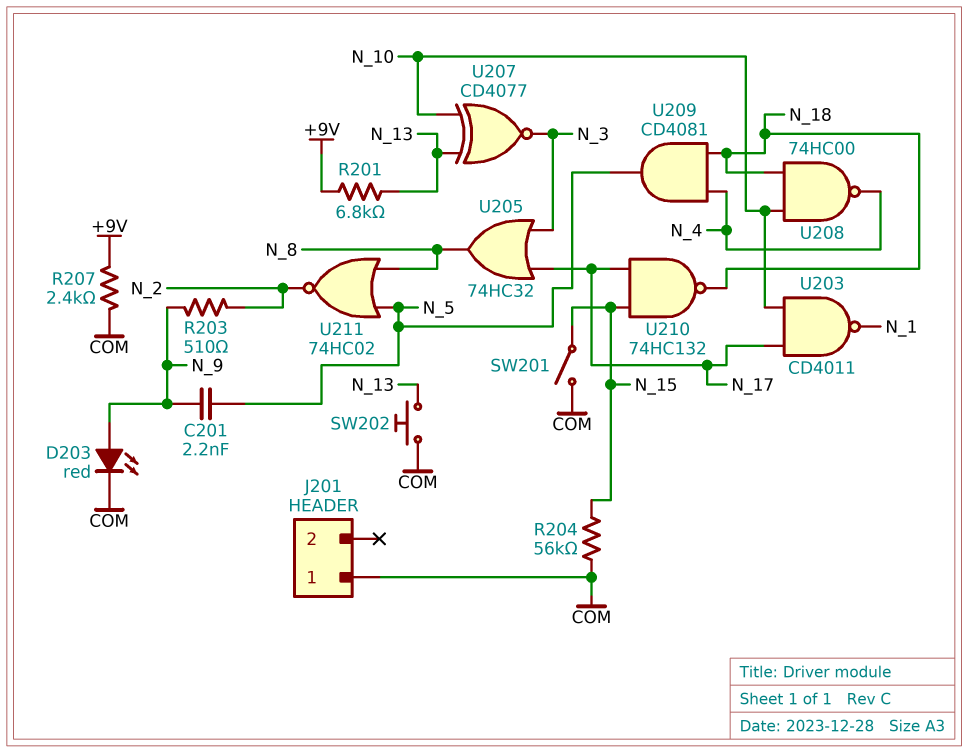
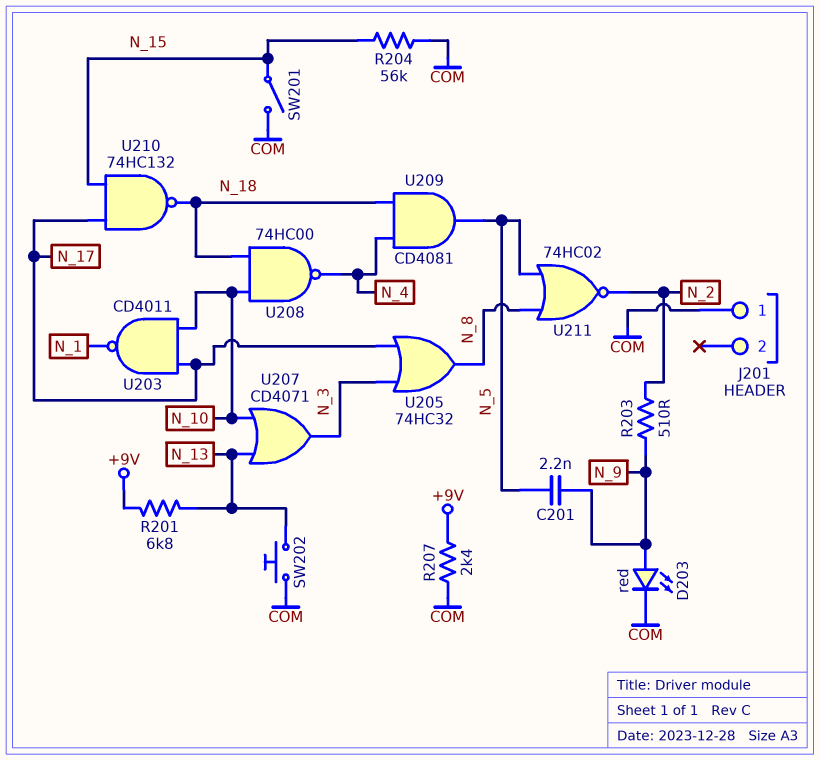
U207: XNOR CD4077 (in N_10, in N_13, out N_3) -> OR CD4071 (in N_10, in N_13, out N_3)

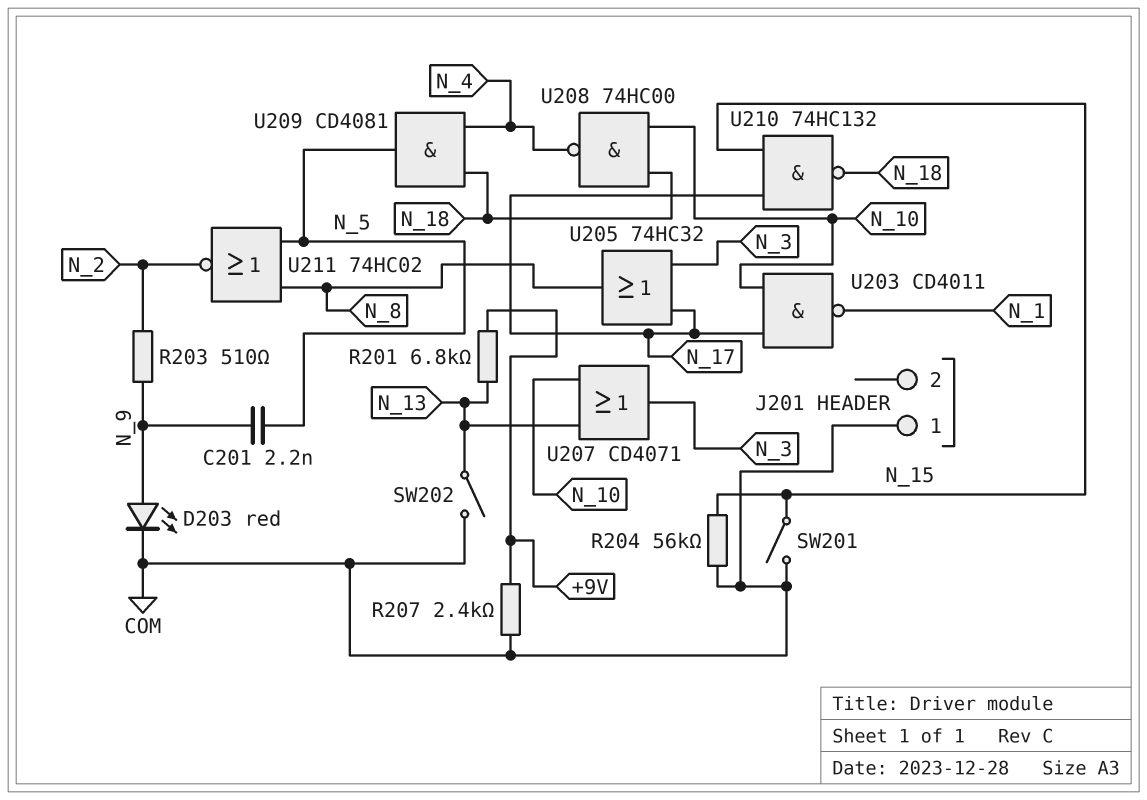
SW202: button (COM, N_13) -> switch (COM, N_13)

